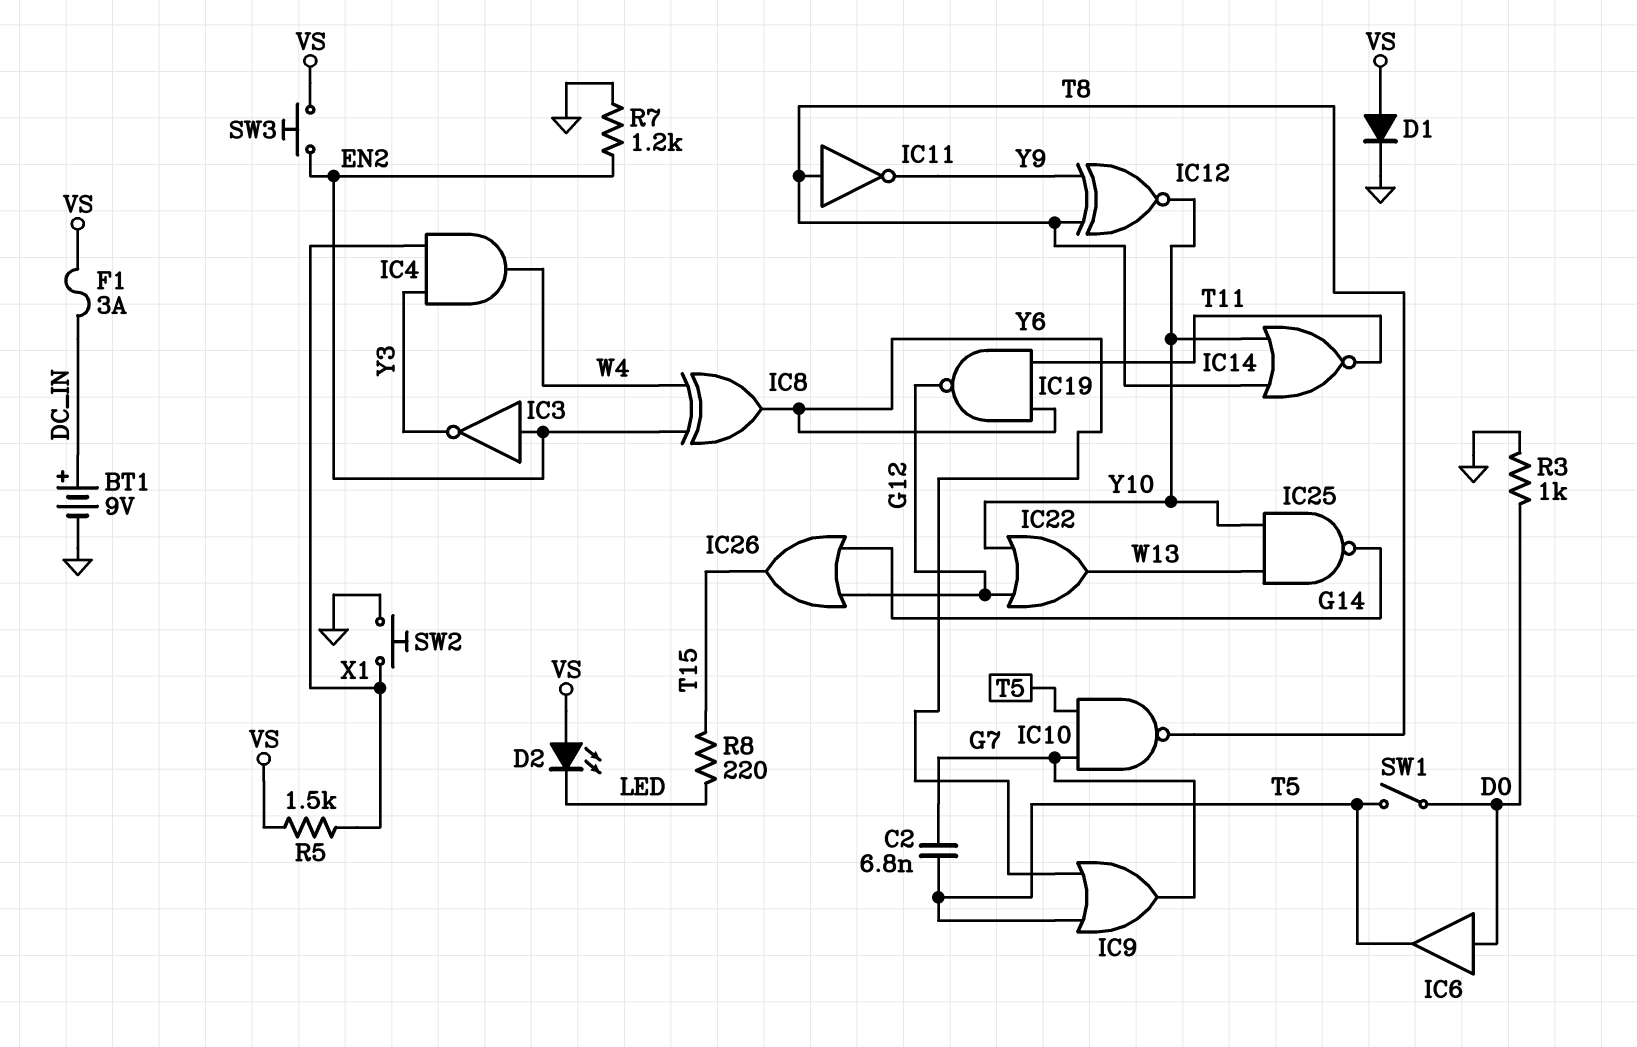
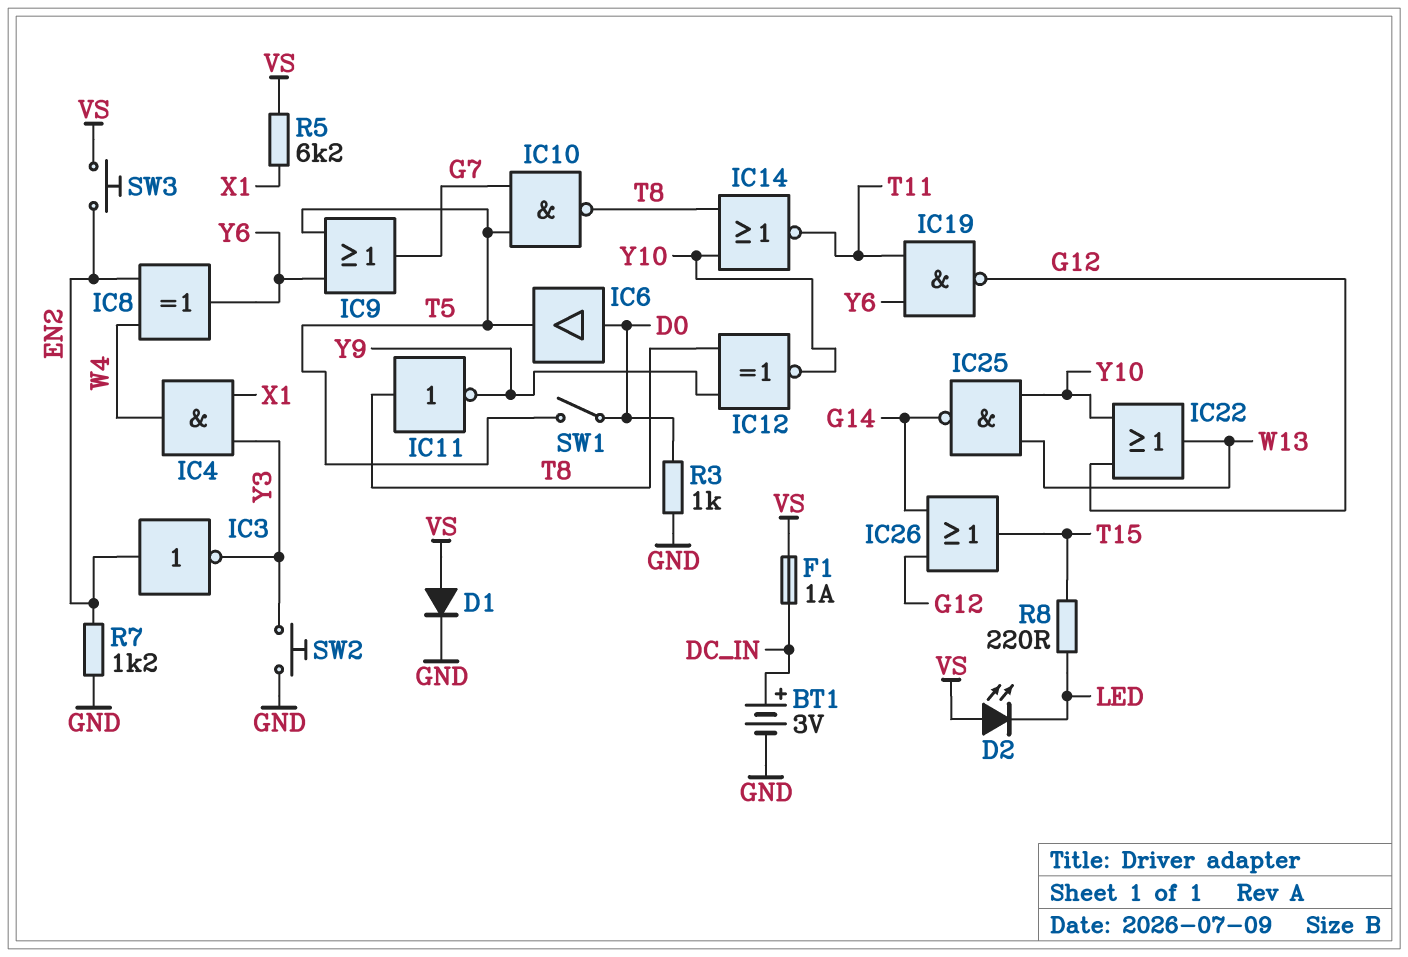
BT1: 9V (plus DC_IN, minus GND) -> 3V (plus DC_IN, minus GND)
C2: 6.8nF (G7, T5) -> none
F1: 3A (DC_IN, VS) -> 1A (DC_IN, VS)
R5: 1.5k (VS, X1) -> 6.2k (VS, X1)
SW2: button (GND, X1) -> button (GND, Y3)

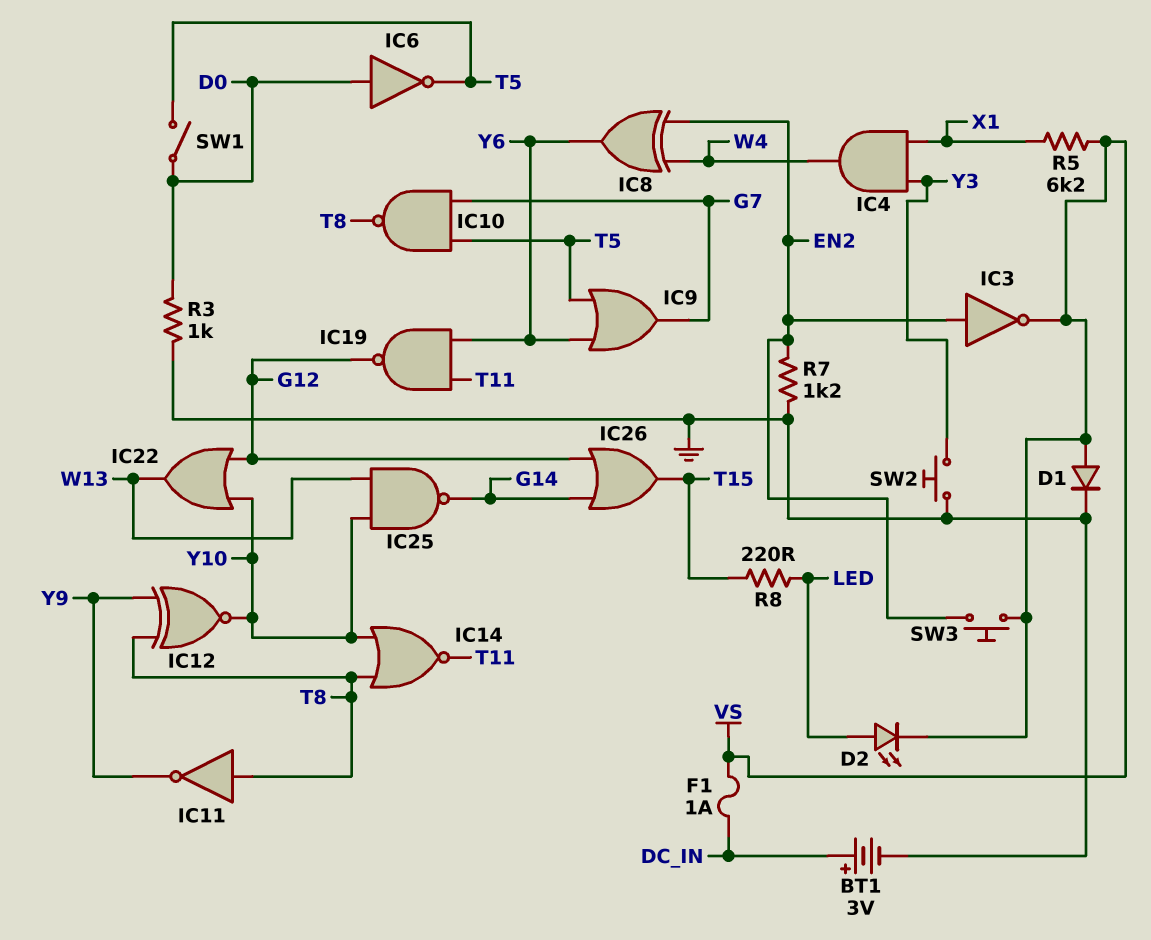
D2: LED (A VS, K LED) -> LED (A LED, K VS)
IC3: NOT (in EN2, out Y3) -> NOT (in EN2, out VS)
IC6: buffer (in D0, out T5) -> NOT (in D0, out T5)

